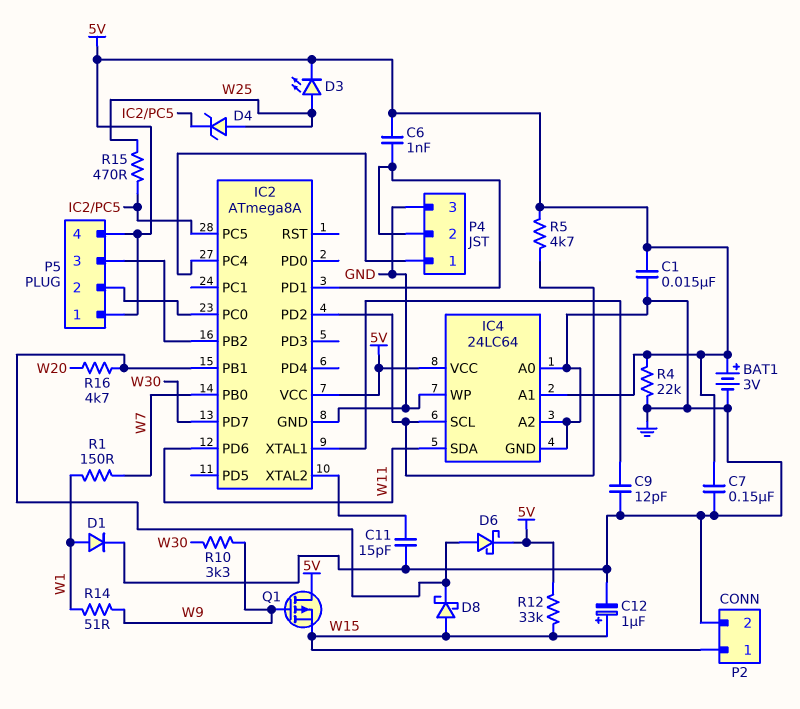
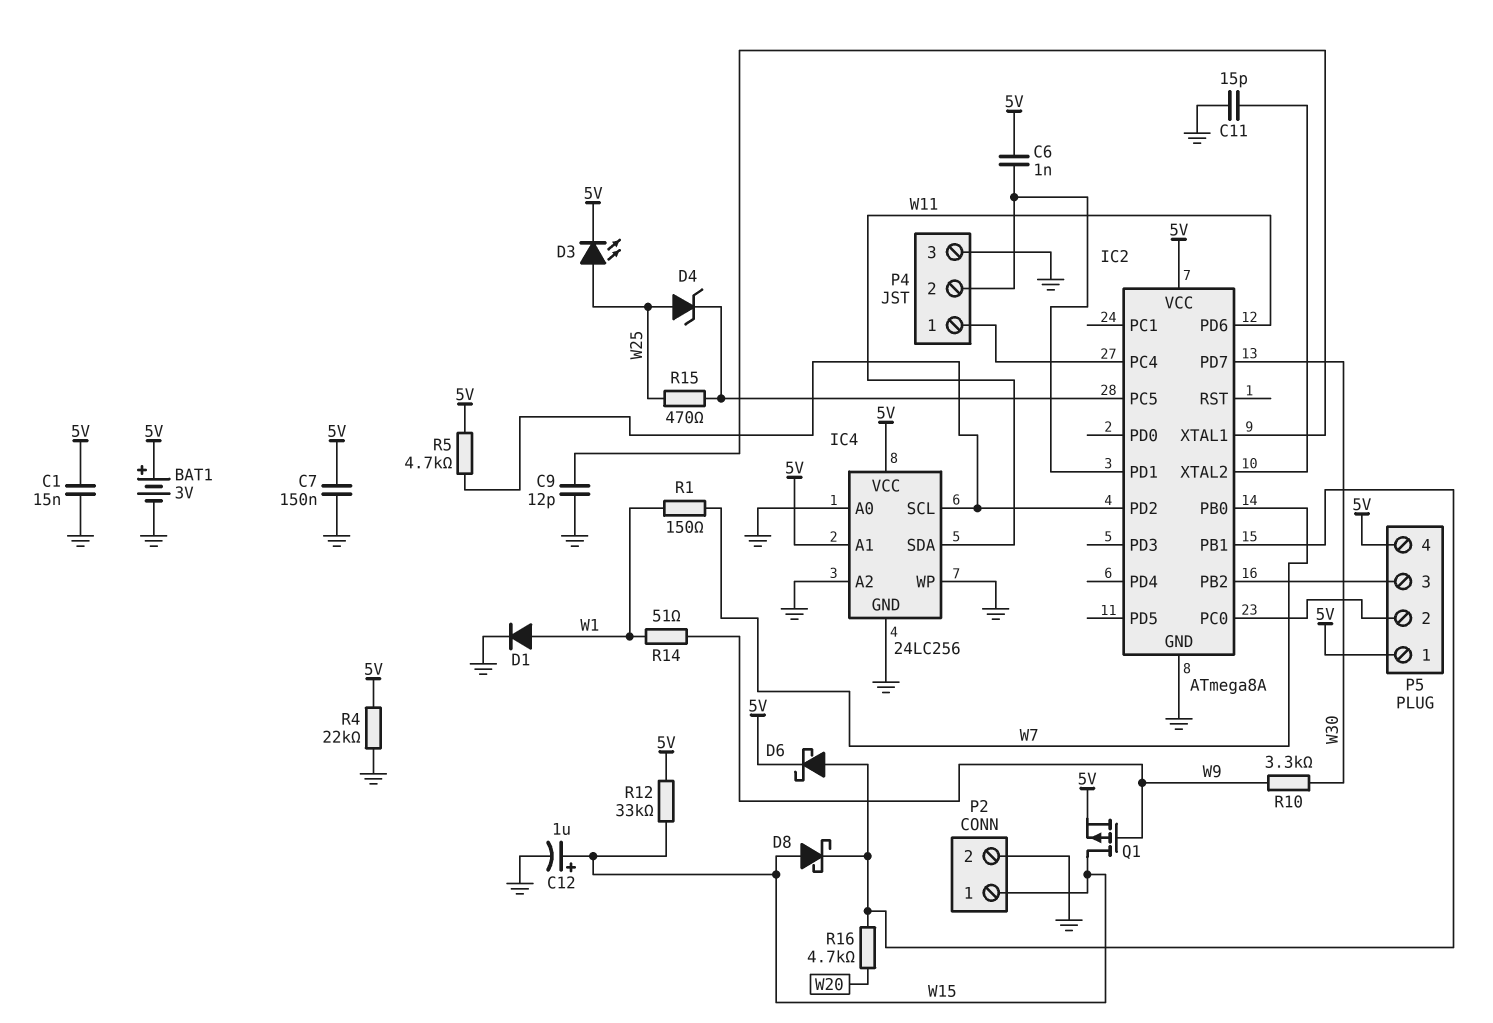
IC4: 24LC64 -> 24LC256
Q1: PMOS (G W9, D 5V, S W15) -> PMOS (G W9, D W15, S 5V)

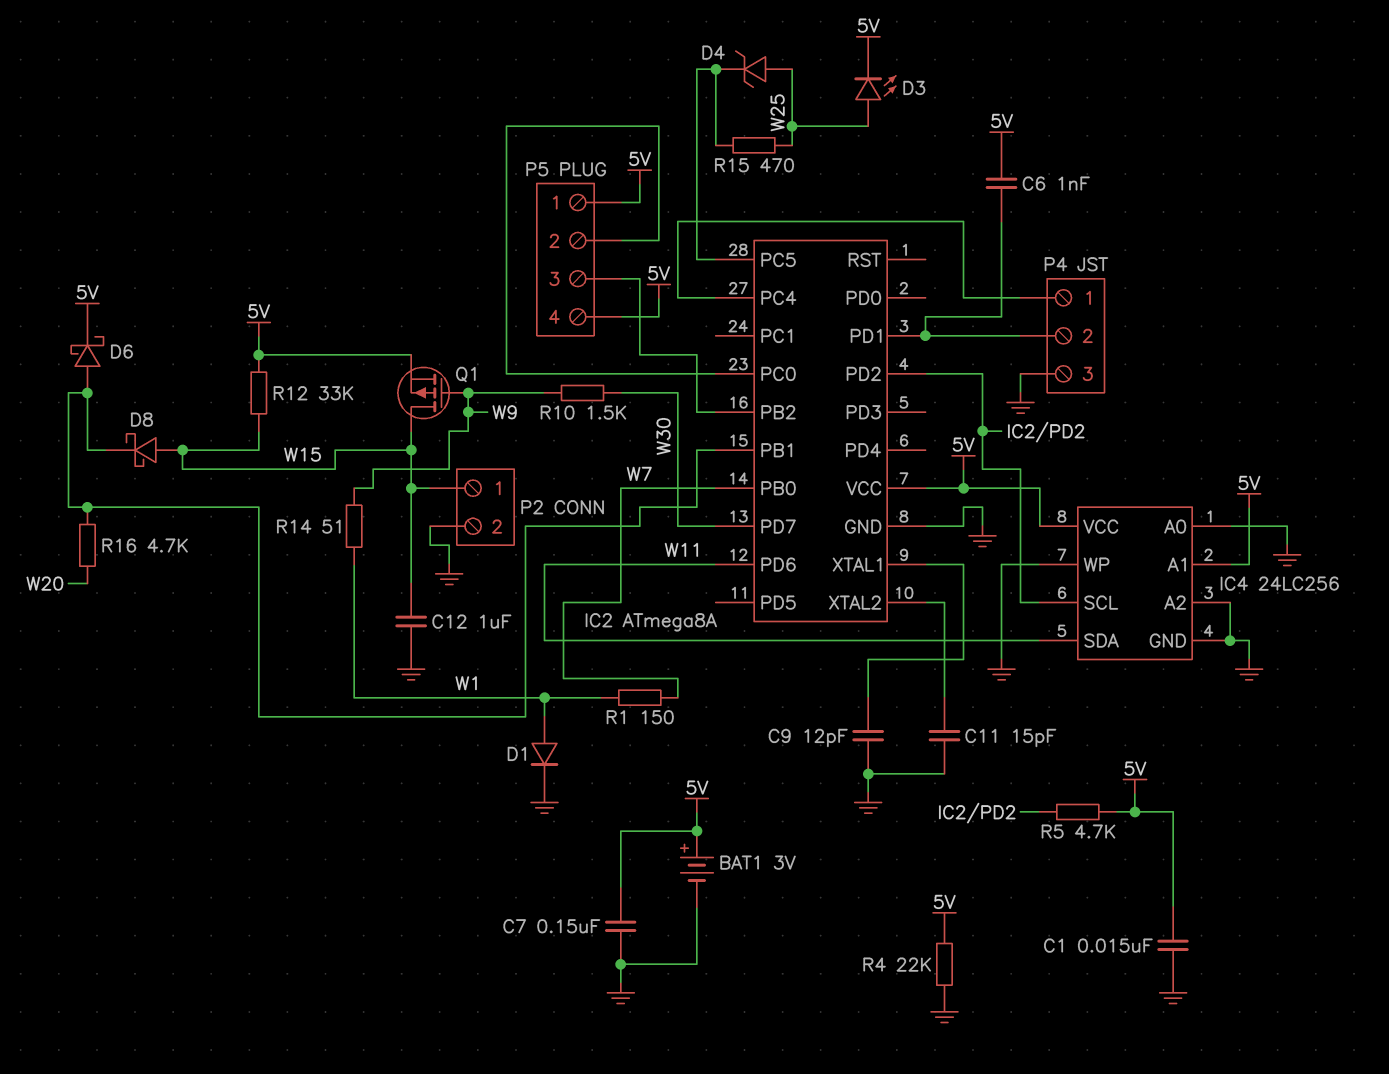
C12: 1uF (plus W15, minus GND) -> 1uF (GND, W15)
R10: 3.3k (W9, W30) -> 1.5k (W9, W30)

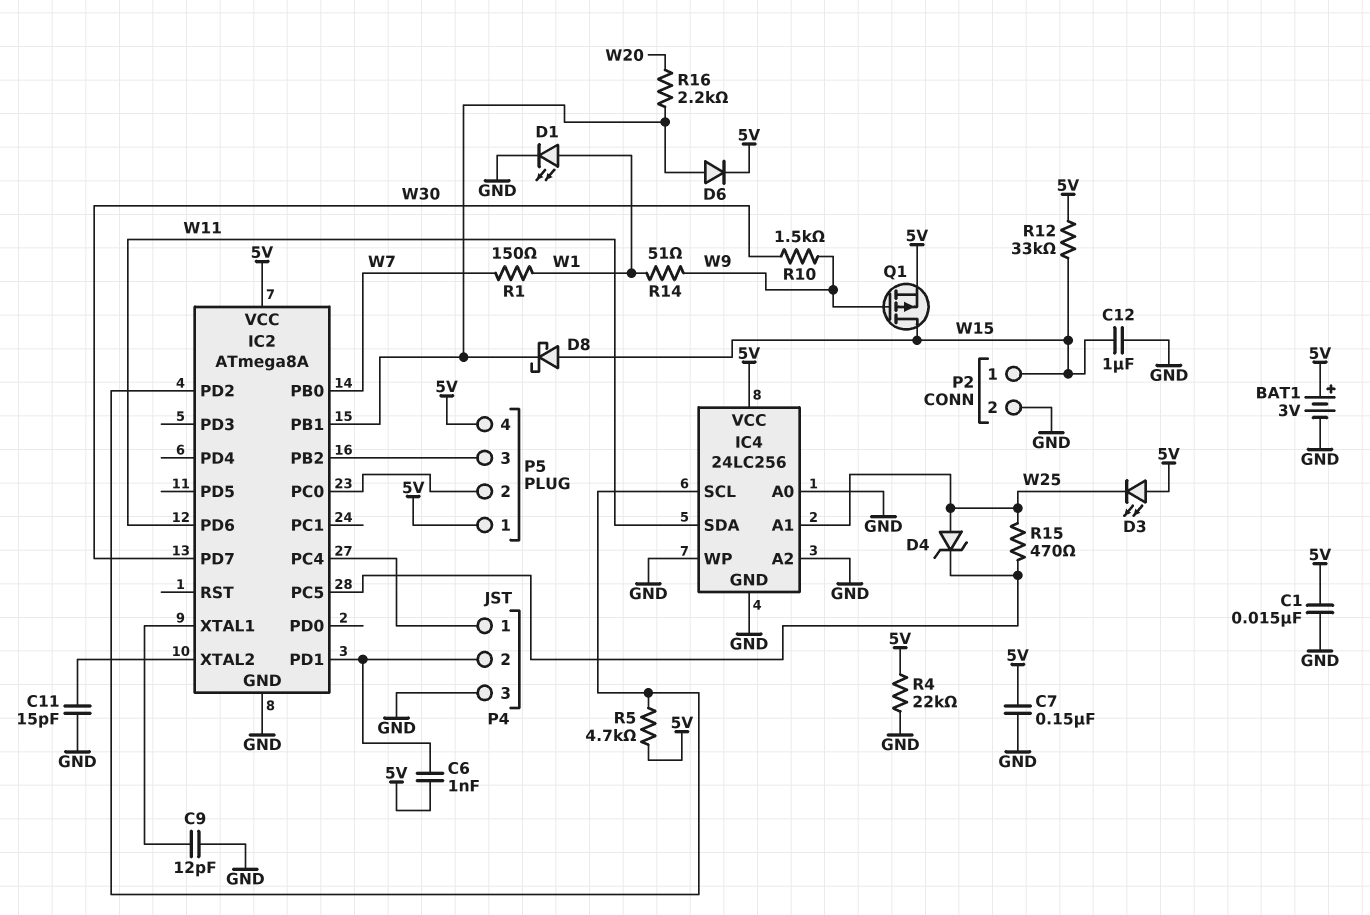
D1: diode (A W1, K GND) -> LED (A W1, K GND)
D3: LED (A W25, K 5V) -> LED (A 5V, K W25)
D6: schottky (A IC2/PB1, K 5V) -> diode (A IC2/PB1, K 5V)
IC4 pin A1: 5V -> W25
R16: 4.7k (IC2/PB1, W20) -> 2.2k (IC2/PB1, W20)

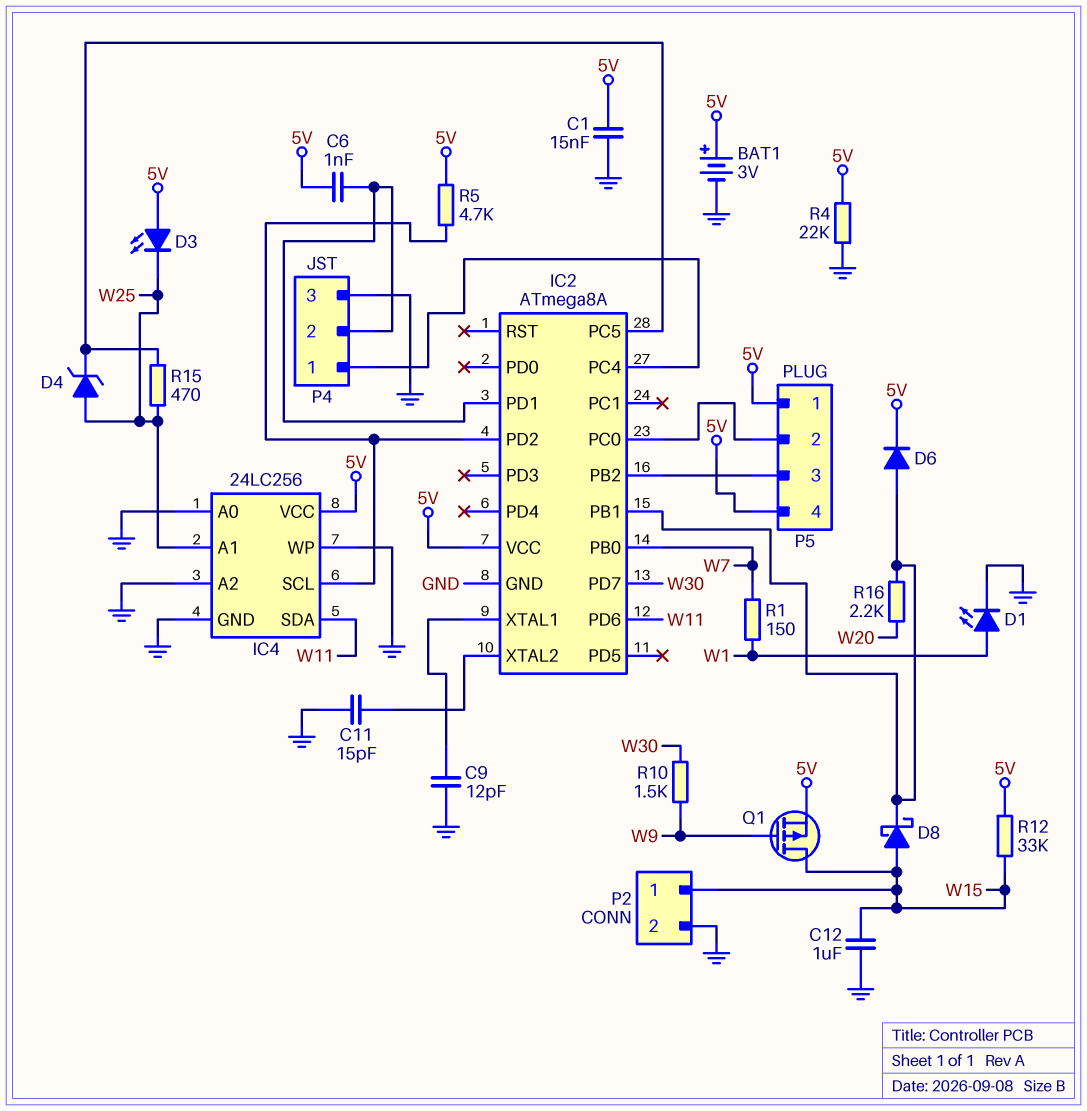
C7: 150nF (5V, GND) -> none
R14: 51 (W1, W9) -> none

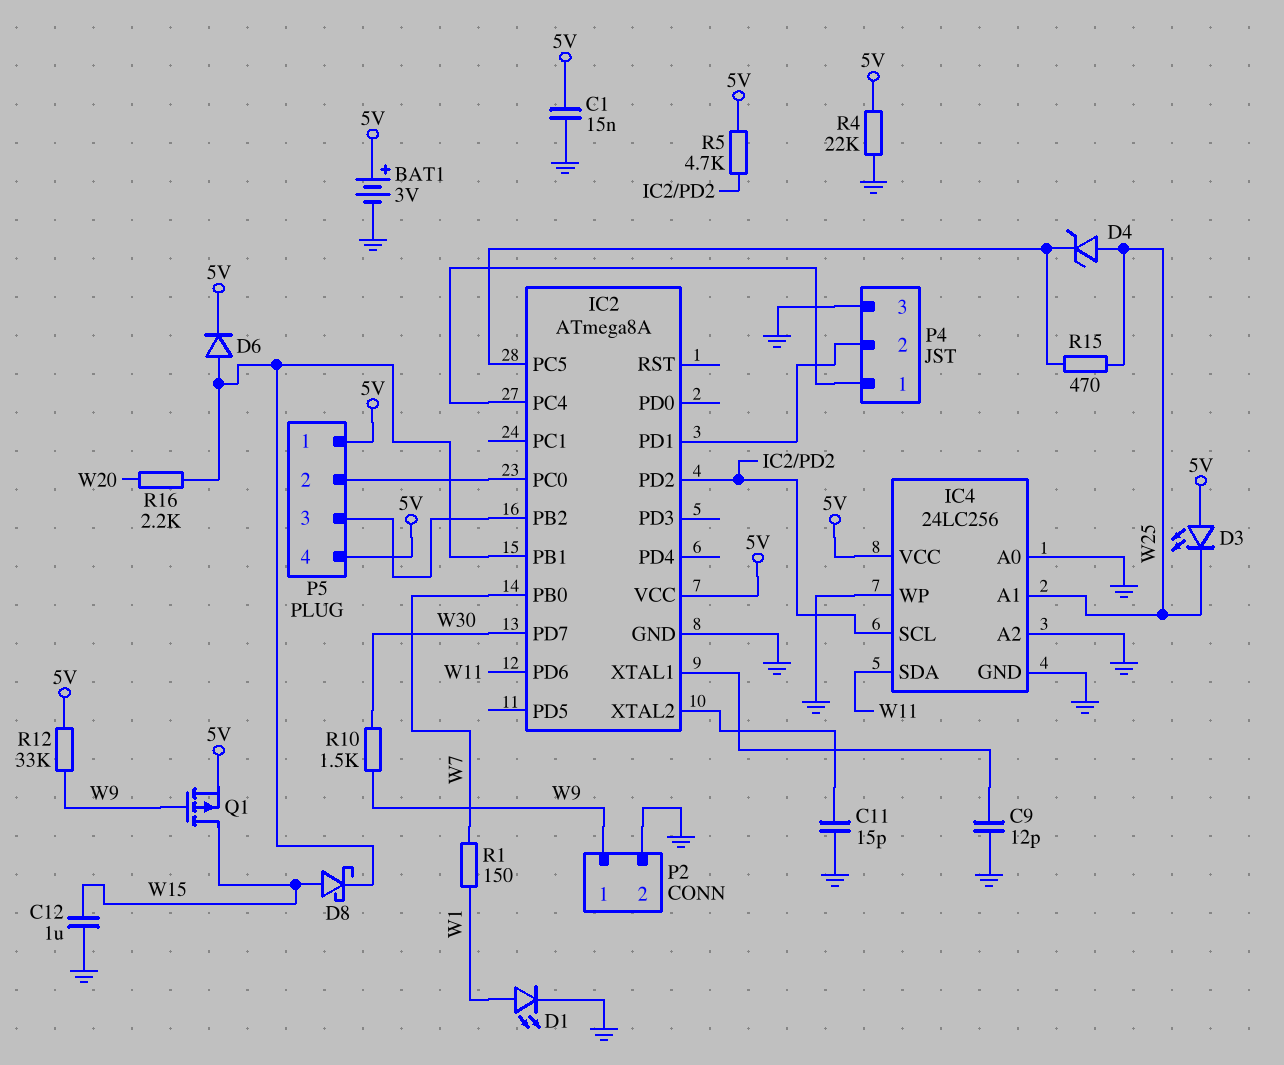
C6: 1nF (5V, IC2/PD1) -> none
P2 pin 1: W15 -> W9
R12: 33k (5V, W15) -> 33k (5V, W9)

